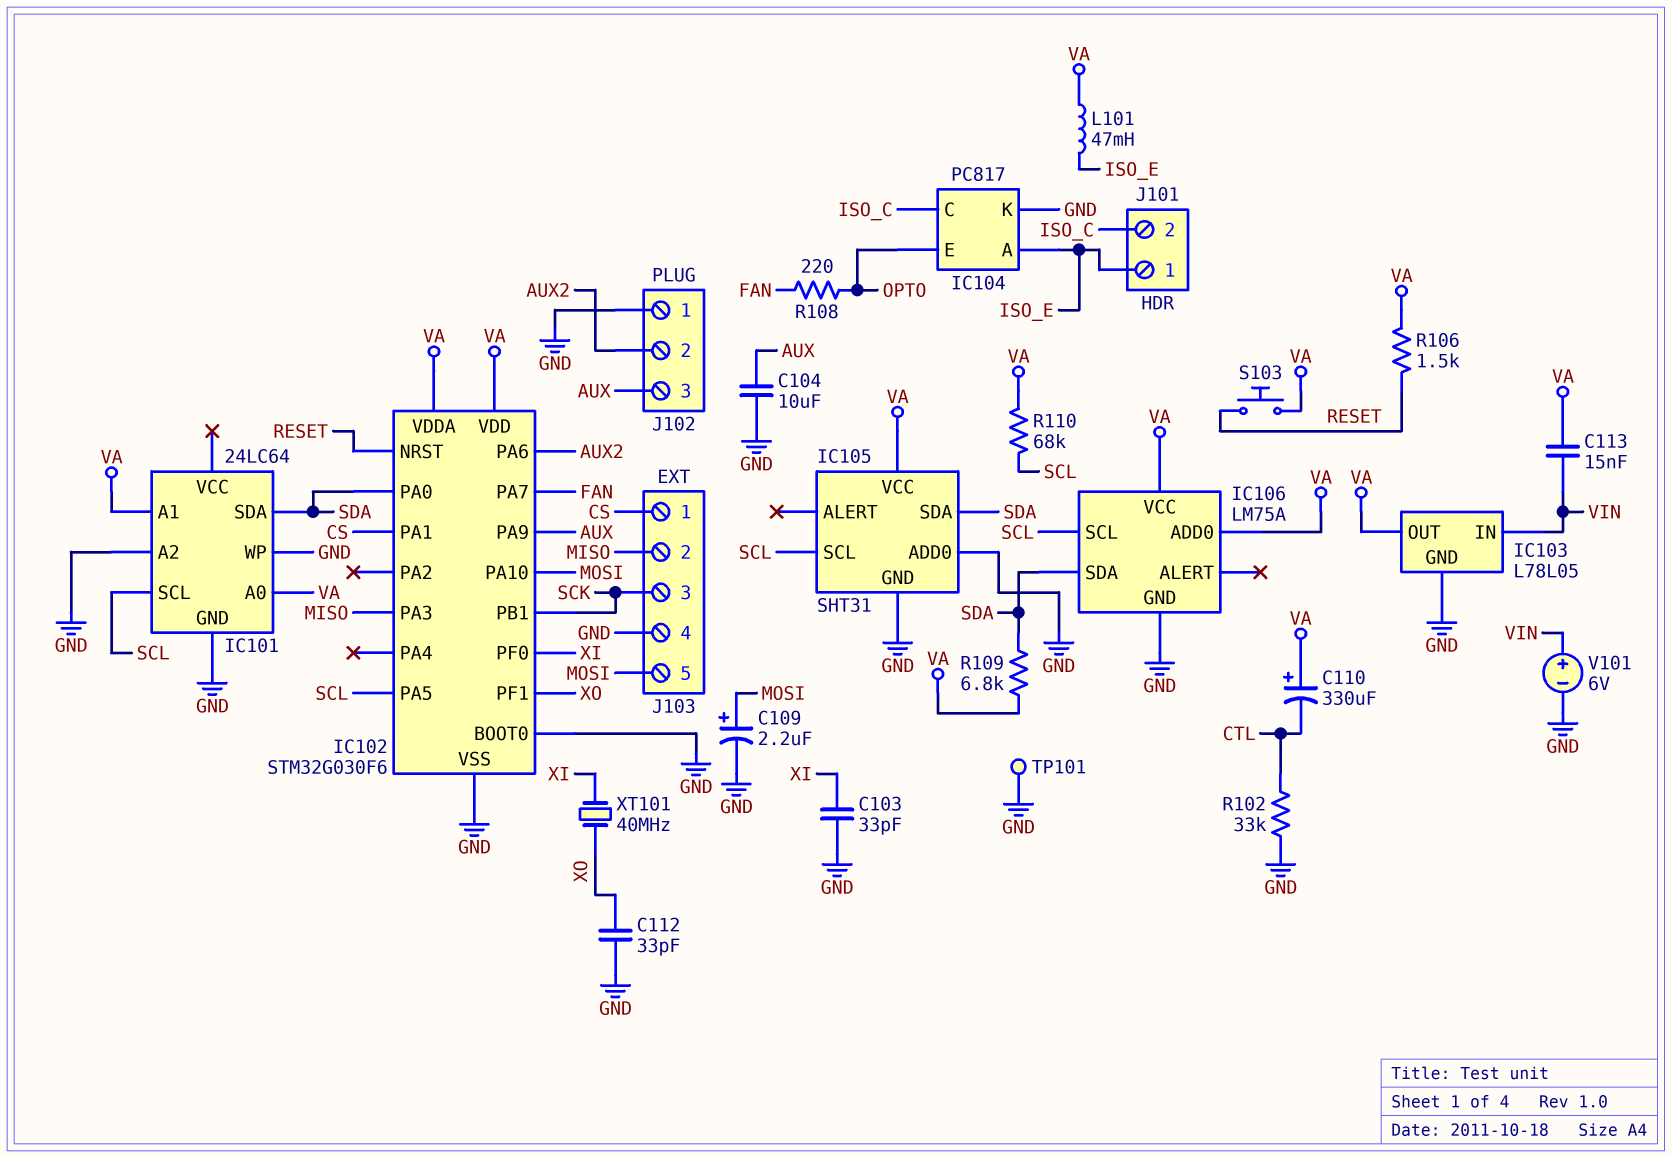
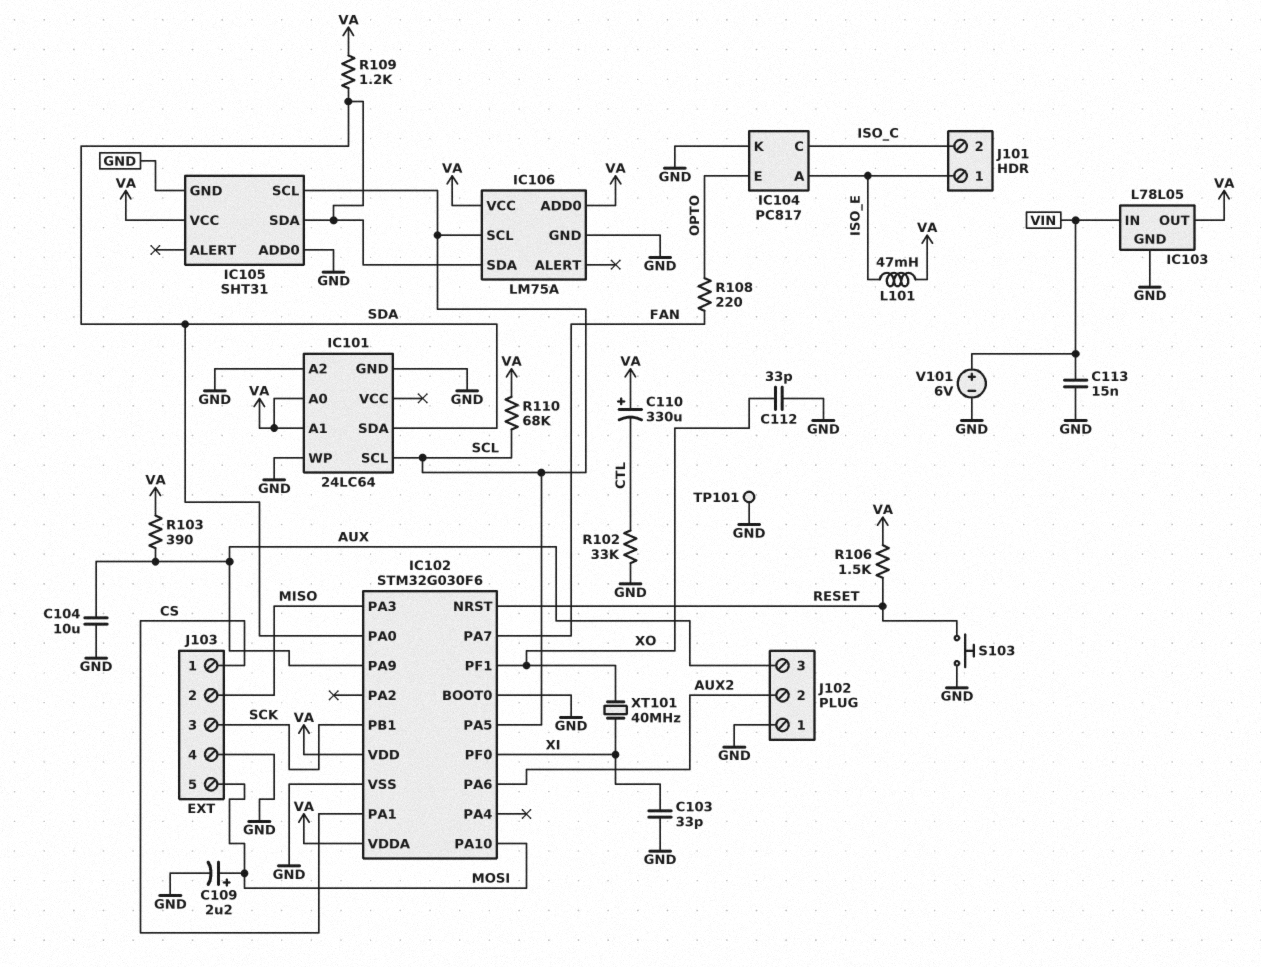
C113: 15nF (VA, VIN) -> 15nF (GND, VIN)
R103: none -> 390 (AUX, VA)
R109: 6.8k (SDA, VA) -> 1.2k (SDA, VA)
S103: button (RESET, VA) -> button (GND, RESET)

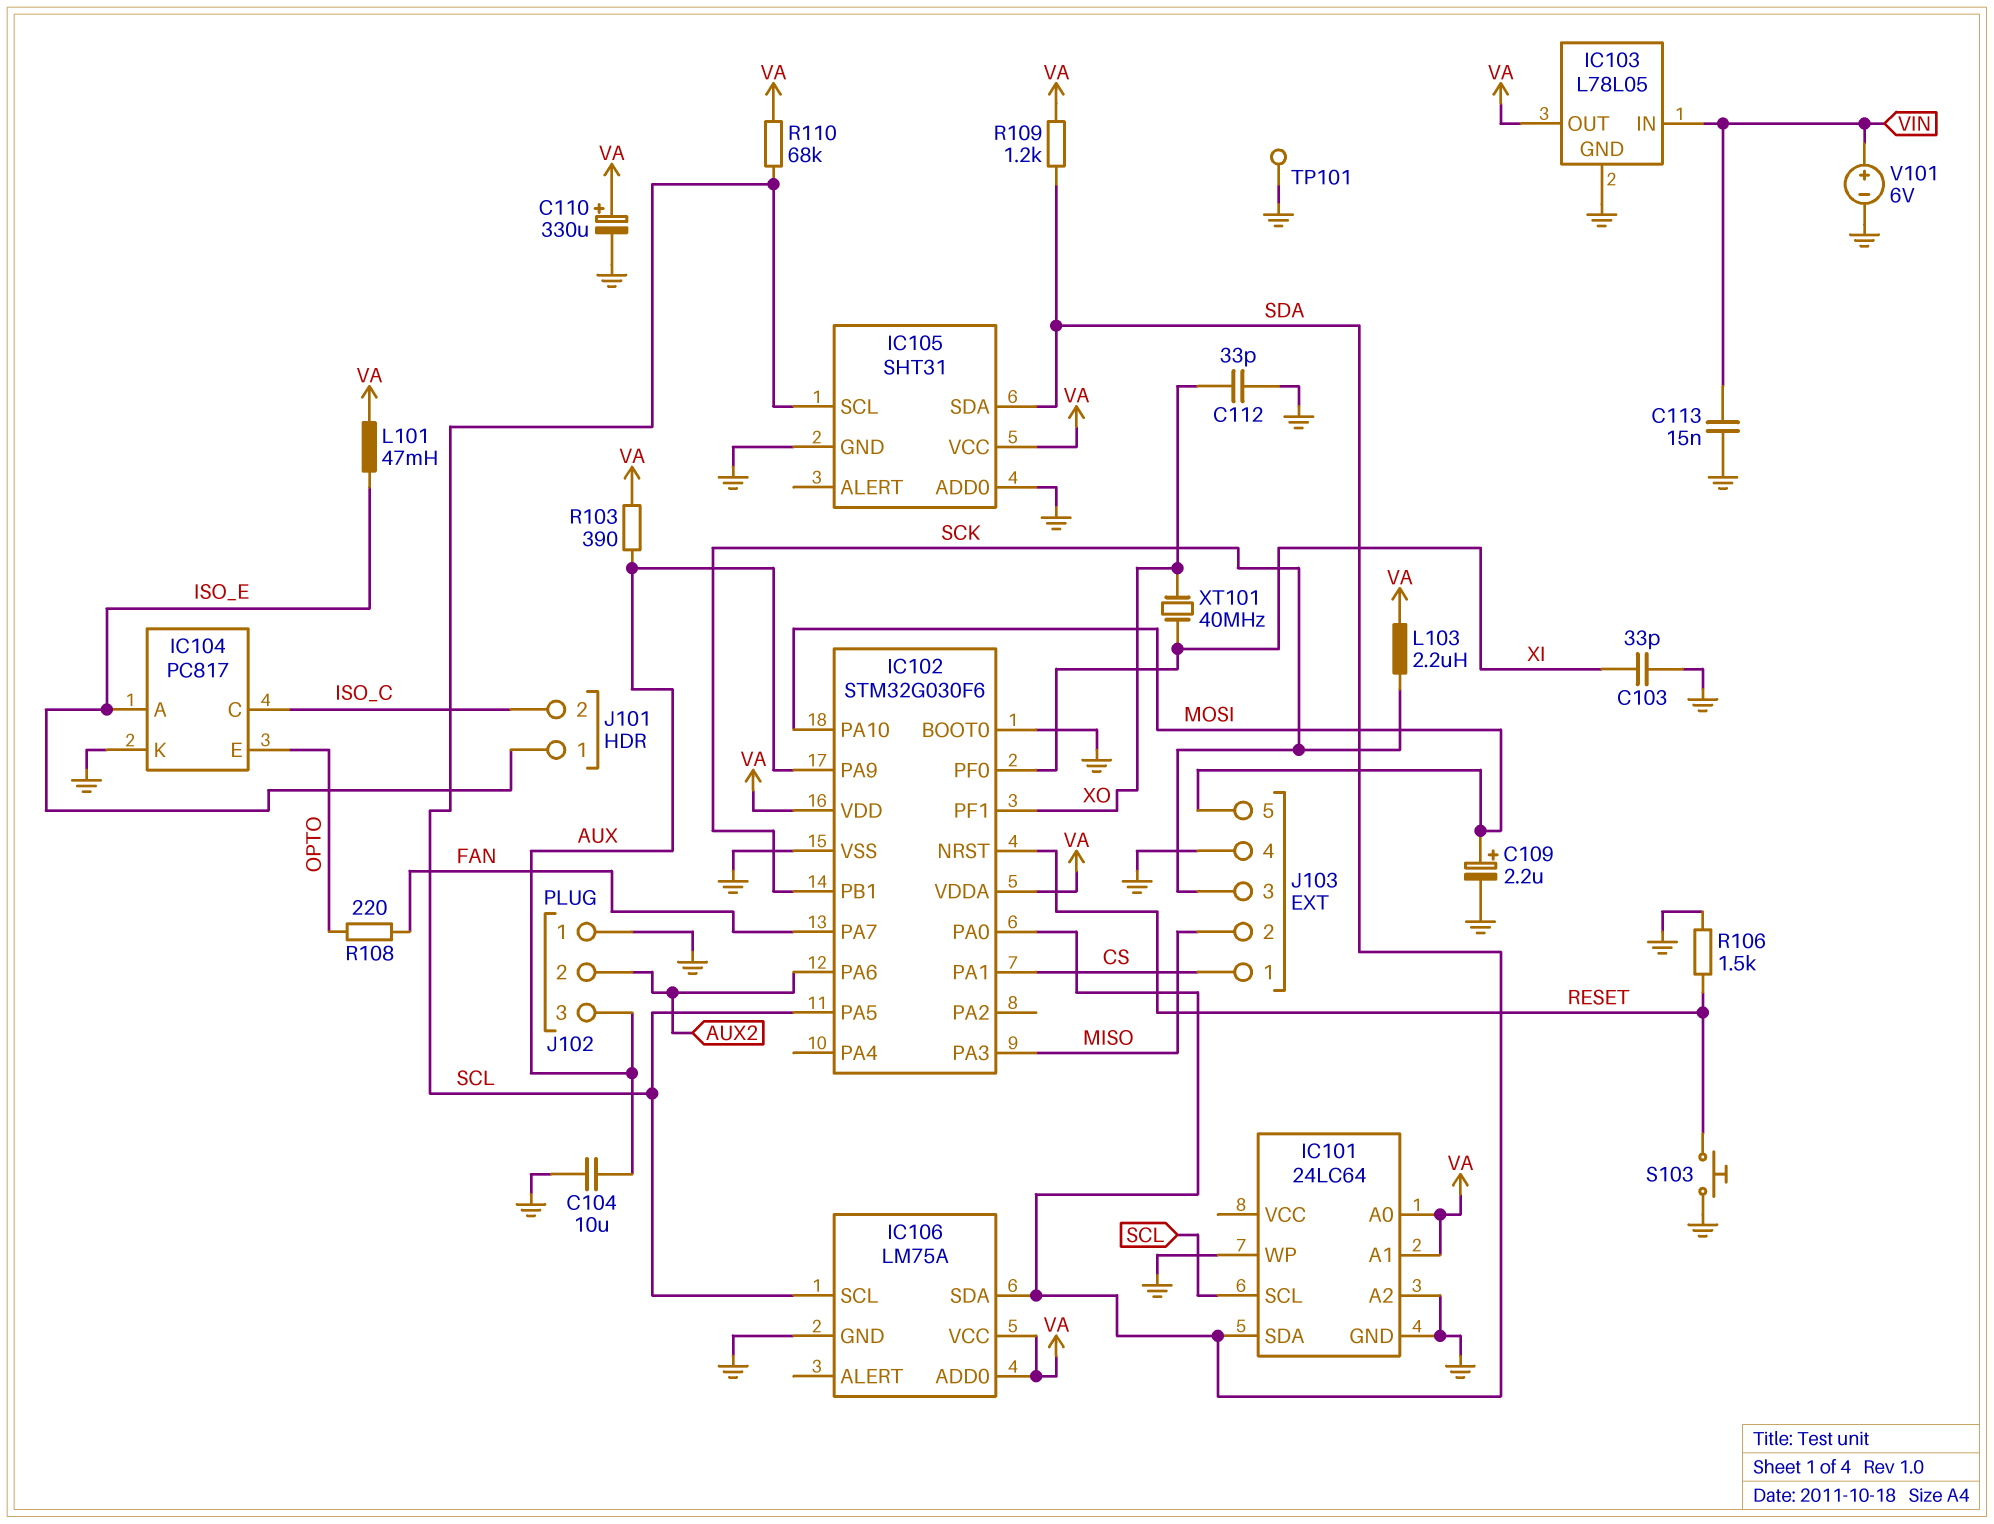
C110: 330uF (plus VA, minus CTL) -> 330uF (plus VA, minus GND)
L103: none -> 2.2uH (SCK, VA)
R102: 33k (CTL, GND) -> none
R106: 1.5k (RESET, VA) -> 1.5k (GND, RESET)

